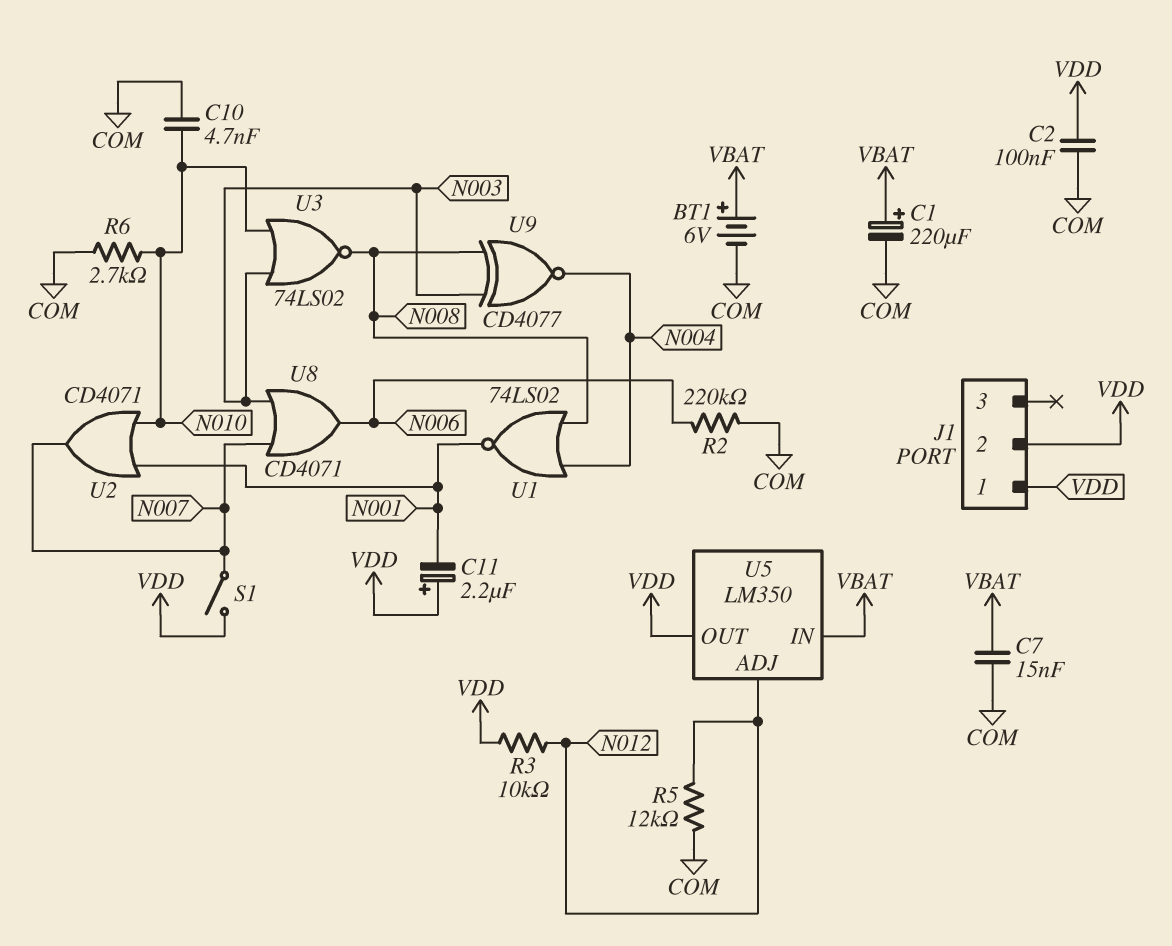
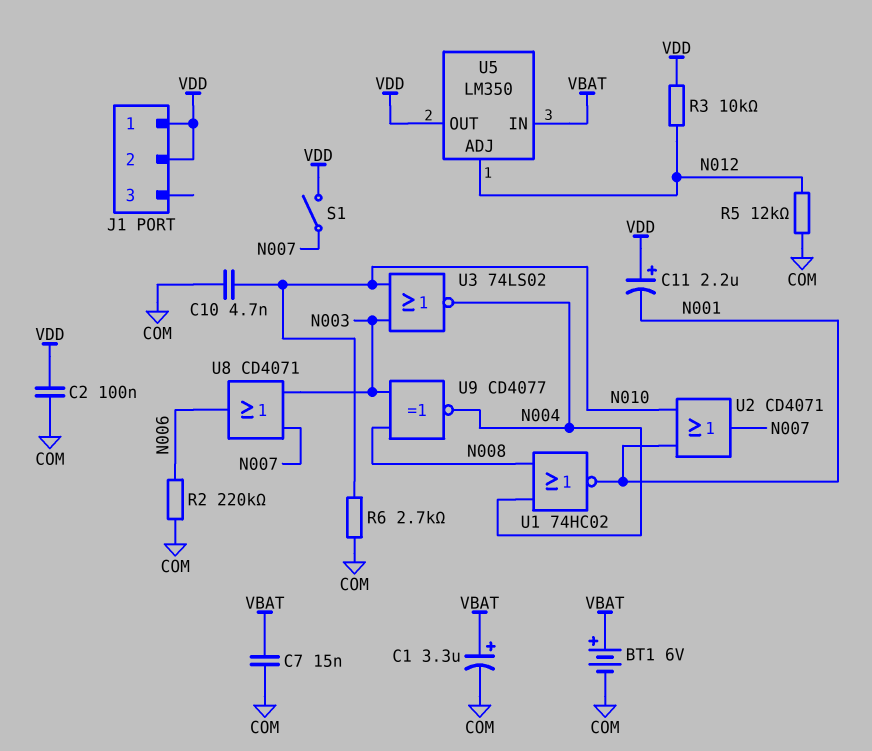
C1: 220uF (plus VBAT, minus COM) -> 3.3uF (plus VBAT, minus COM)
U1: NOR 74LS02 (in N004, in N008, out N001) -> NOR 74HC02 (in N004, in N008, out N001)
U3: NOR 74LS02 (in N003, in N010, out N008) -> NOR 74LS02 (in N003, in N010, out N004)

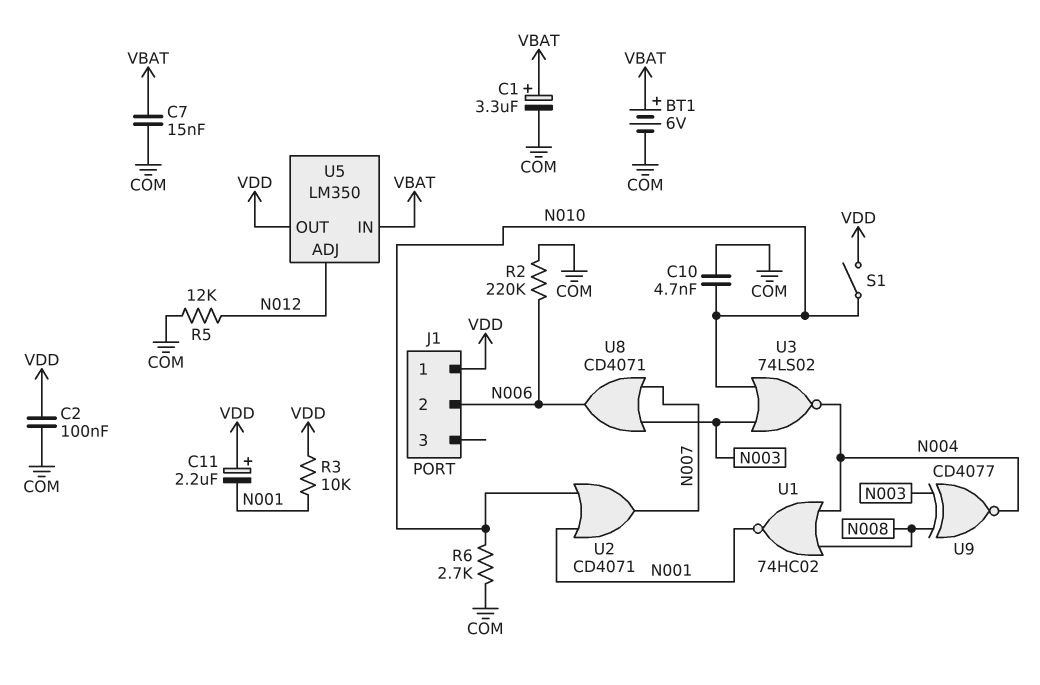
J1 pin 2: VDD -> N006
R3: 10k (N012, VDD) -> 10k (N001, VDD)
S1: switch (N007, VDD) -> switch (N010, VDD)

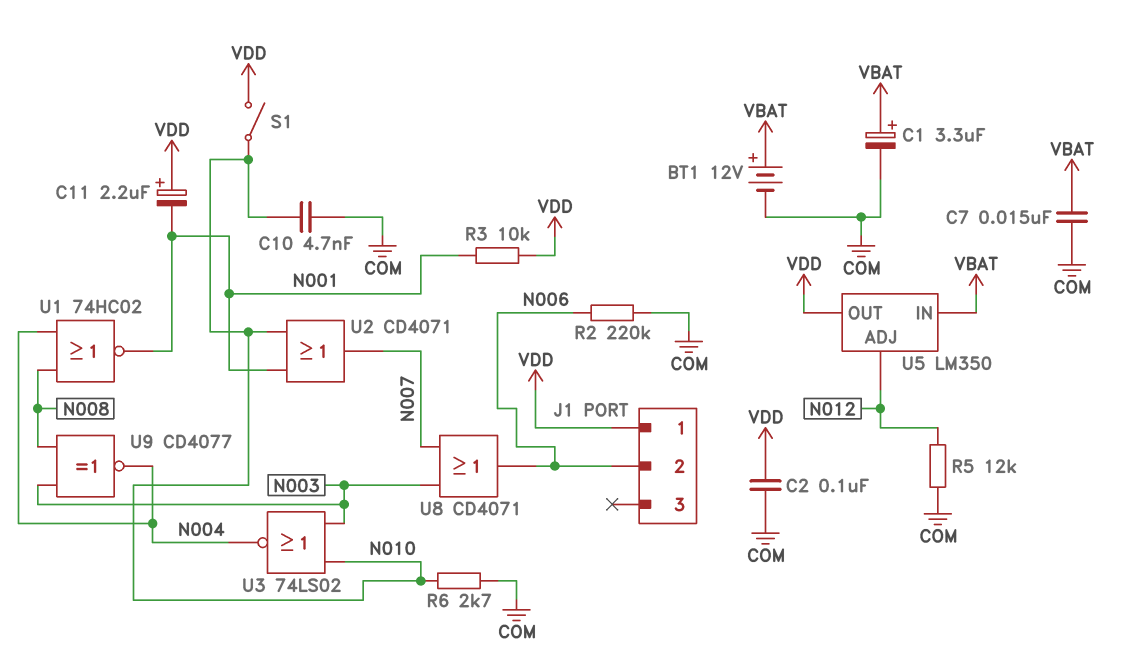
BT1: 6V (plus VBAT, minus COM) -> 12V (plus VBAT, minus COM)

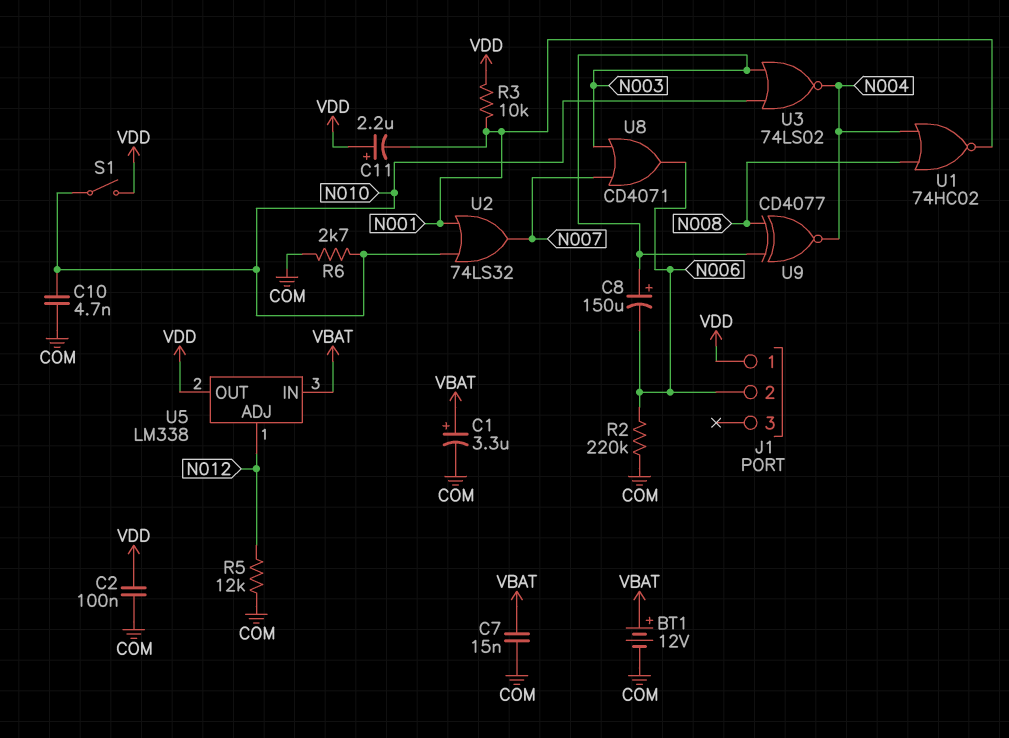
C8: none -> 150uF (plus N003, minus N006)
U2: OR CD4071 (in N001, in N010, out N007) -> OR 74LS32 (in N001, in N010, out N007)
U5: LM350 -> LM338

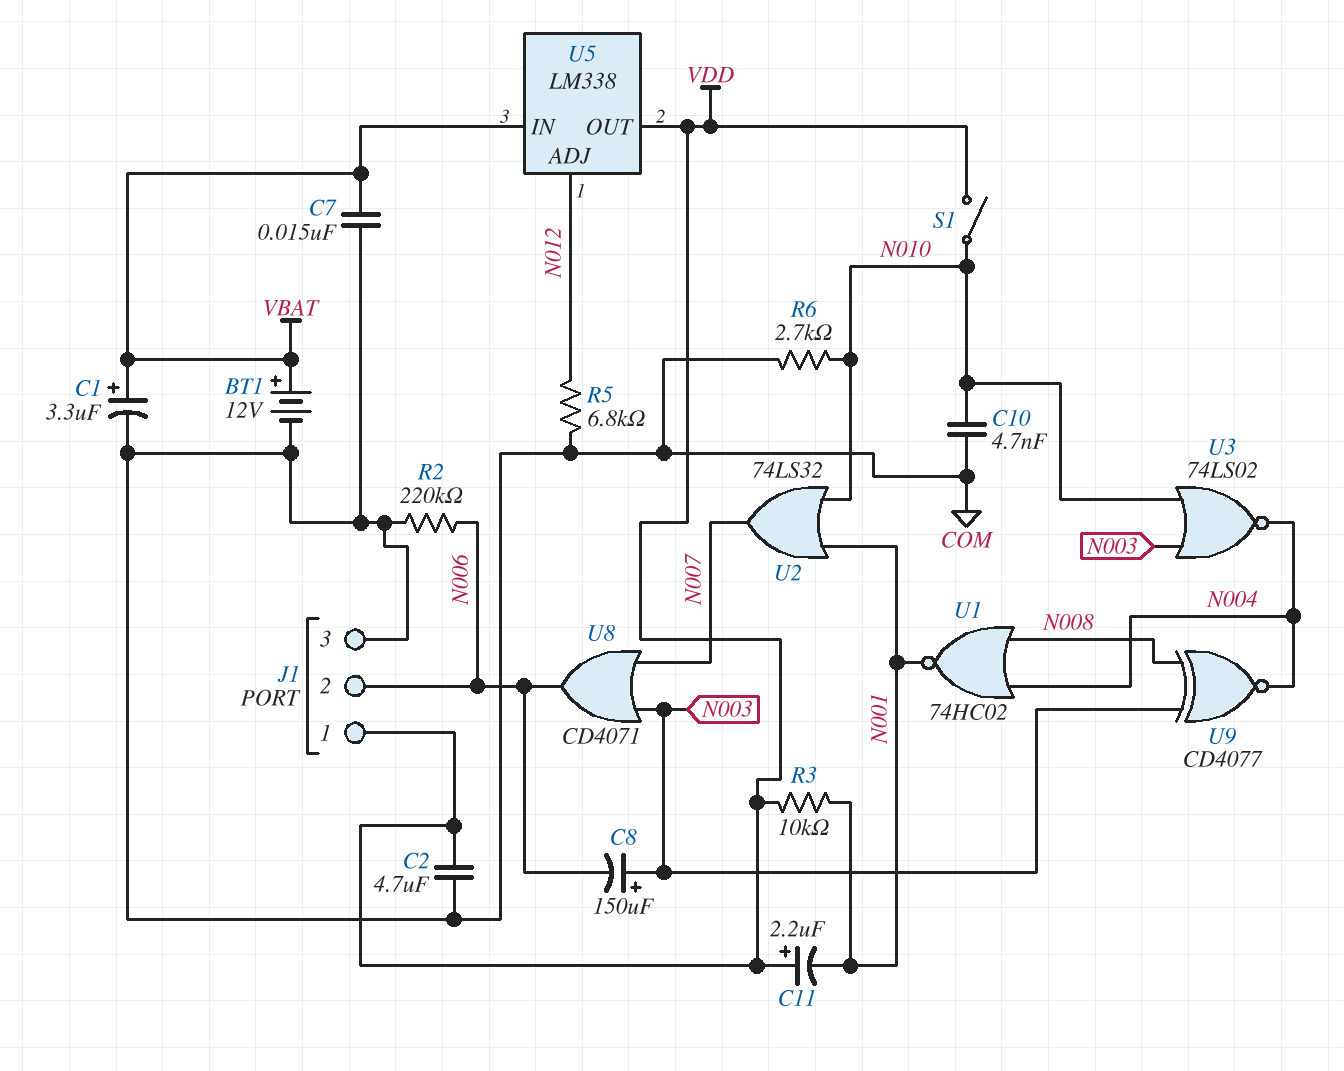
C2: 100nF (COM, VDD) -> 4.7uF (COM, VDD)
J1 pin 3: none -> COM
R5: 12k (COM, N012) -> 6.8k (COM, N012)

